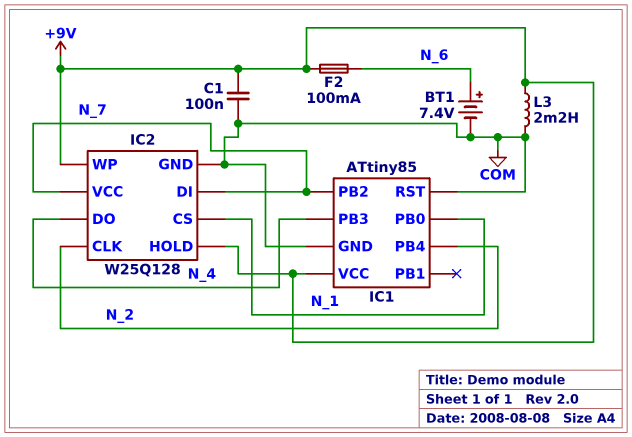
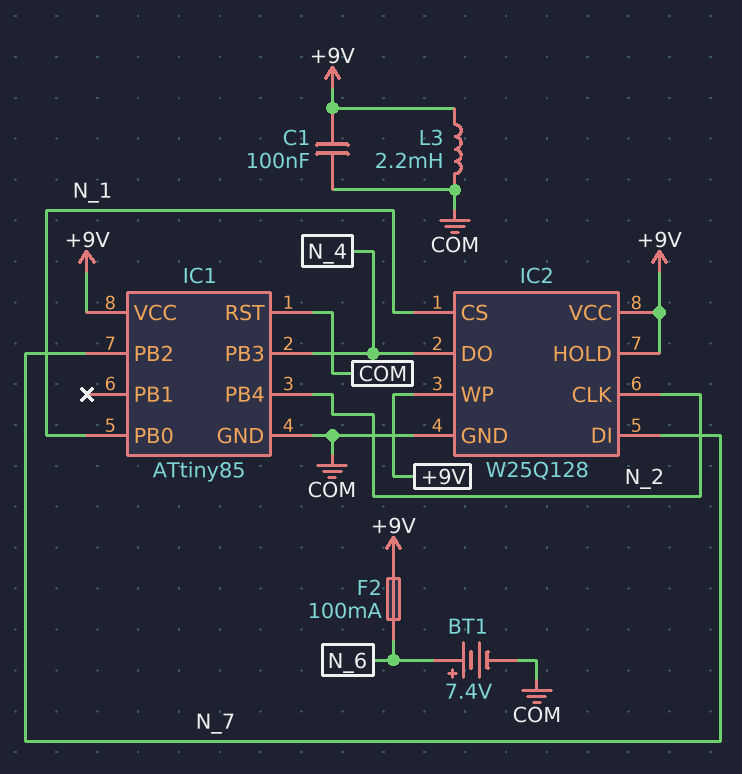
IC2 pin VCC: N_7 -> +9V

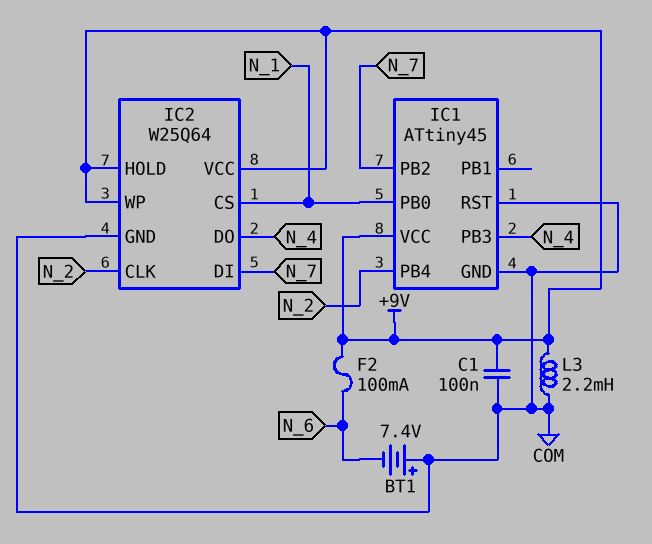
BT1: 7.4V (plus N_6, minus COM) -> 7.4V (plus COM, minus N_6)
IC1: ATtiny85 -> ATtiny45
IC2: W25Q128 -> W25Q64

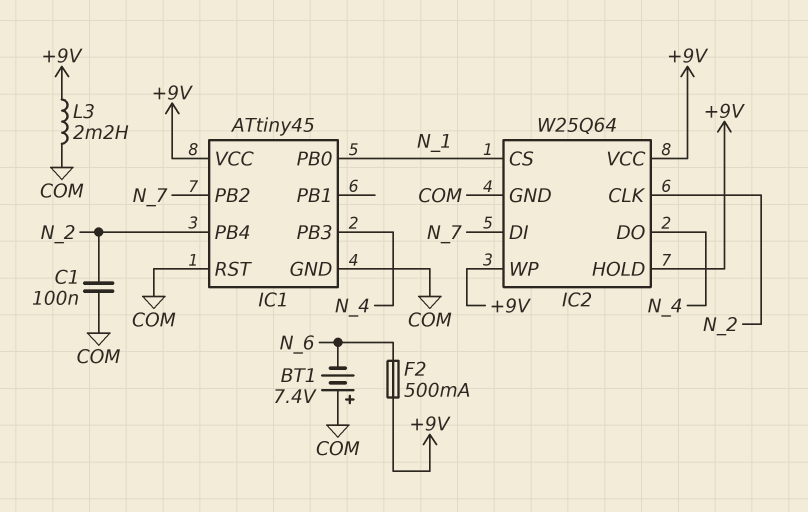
C1: 100nF (+9V, COM) -> 100nF (COM, N_2)
F2: 100mA (+9V, N_6) -> 500mA (+9V, N_6)

